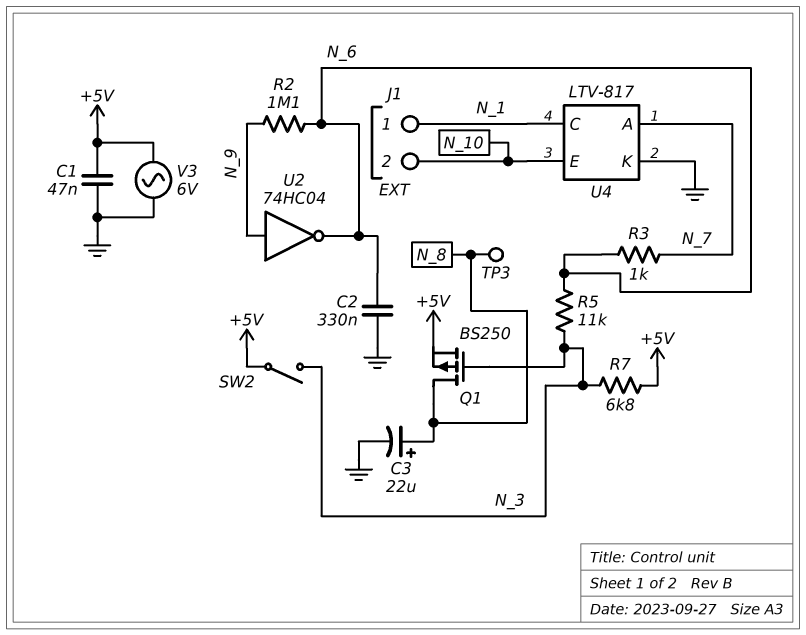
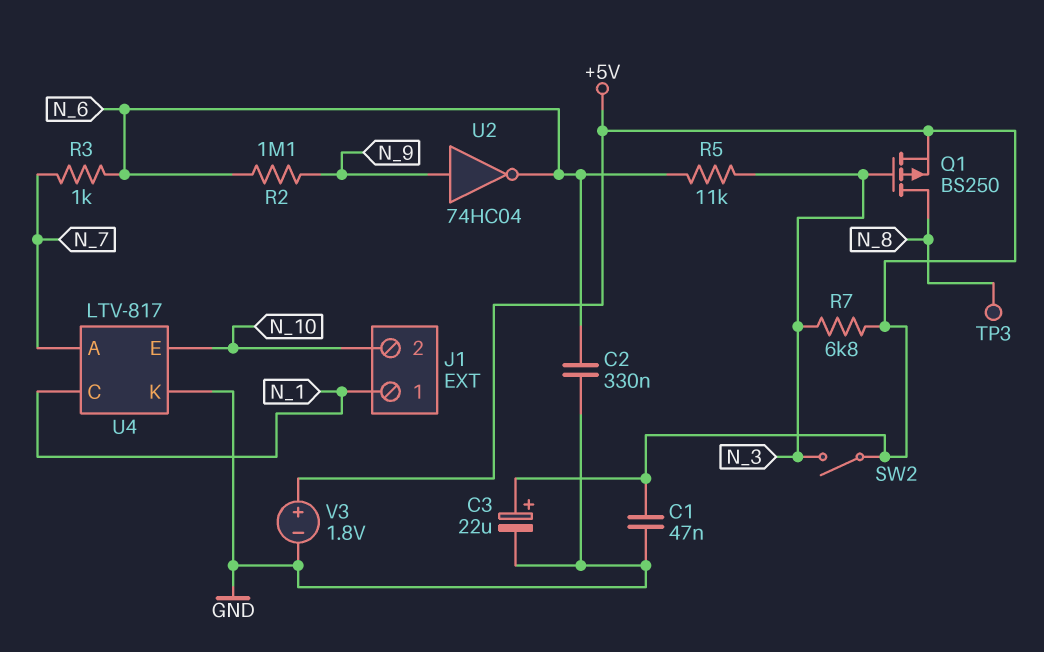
C3: 22uF (plus N_8, minus GND) -> 22uF (plus +5V, minus GND)
V3: AC 6V (+5V, GND) -> 1.8V (plus +5V, minus GND)

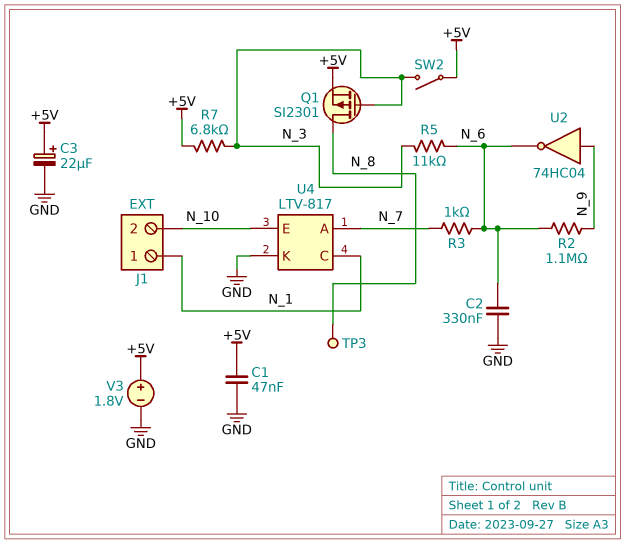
Q1: PMOS BS250 (G N_3, D N_8, S +5V) -> PMOS SI2301 (G N_3, D N_8, S +5V)

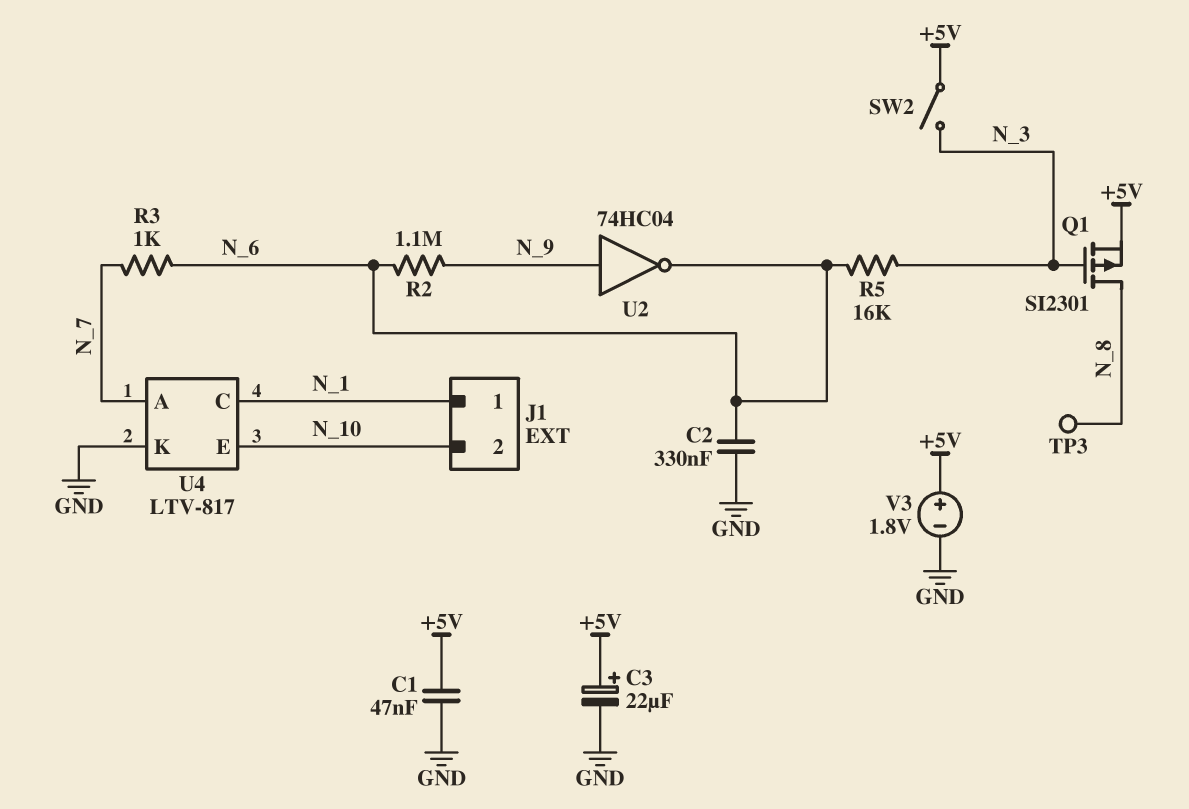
R5: 11k (N_3, N_6) -> 16k (N_3, N_6)
R7: 6.8k (+5V, N_3) -> none

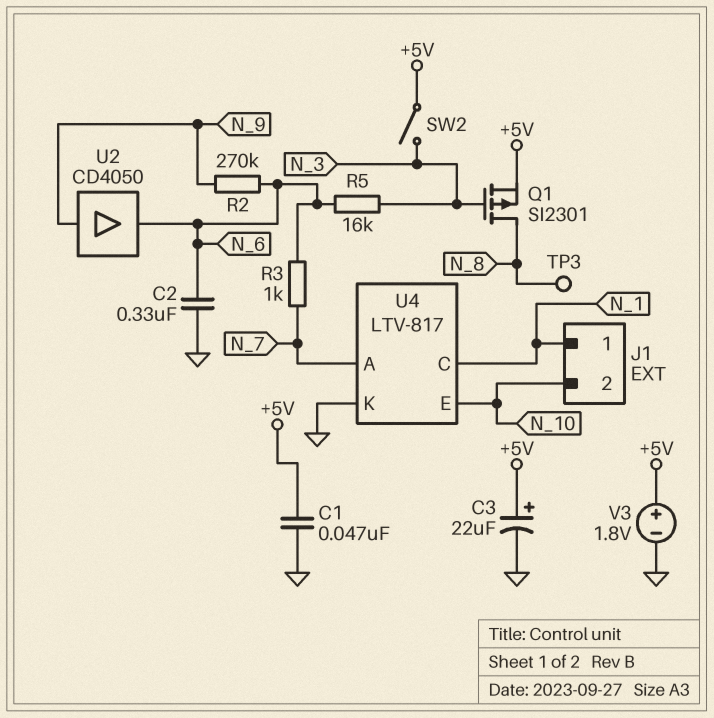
R2: 1.1M (N_6, N_9) -> 270k (N_6, N_9)
U2: NOT 74HC04 (in N_9, out N_6) -> buffer CD4050 (in N_9, out N_6)

